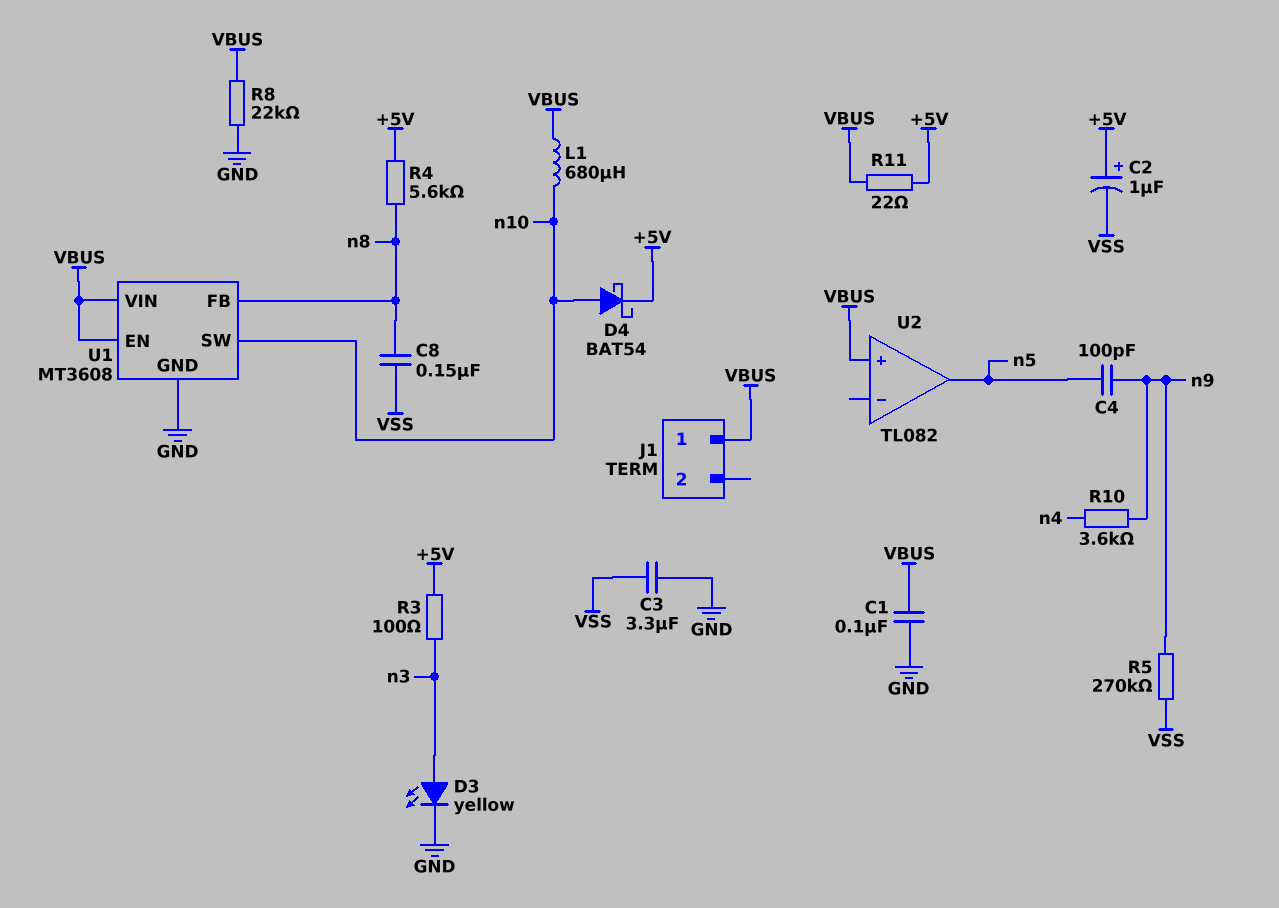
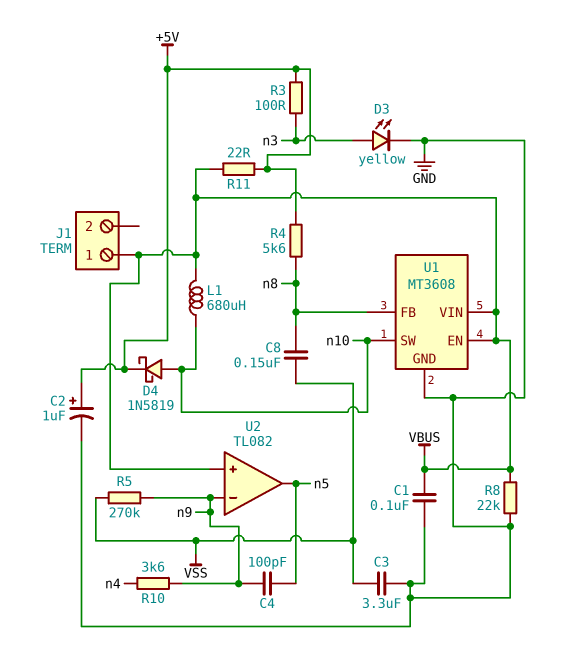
C2: 1uF (plus +5V, minus VSS) -> 1uF (plus +5V, minus GND)
D4: schottky BAT54 (A n10, K +5V) -> schottky 1N5819 (A n10, K +5V)
U2 pin in-: none -> n9

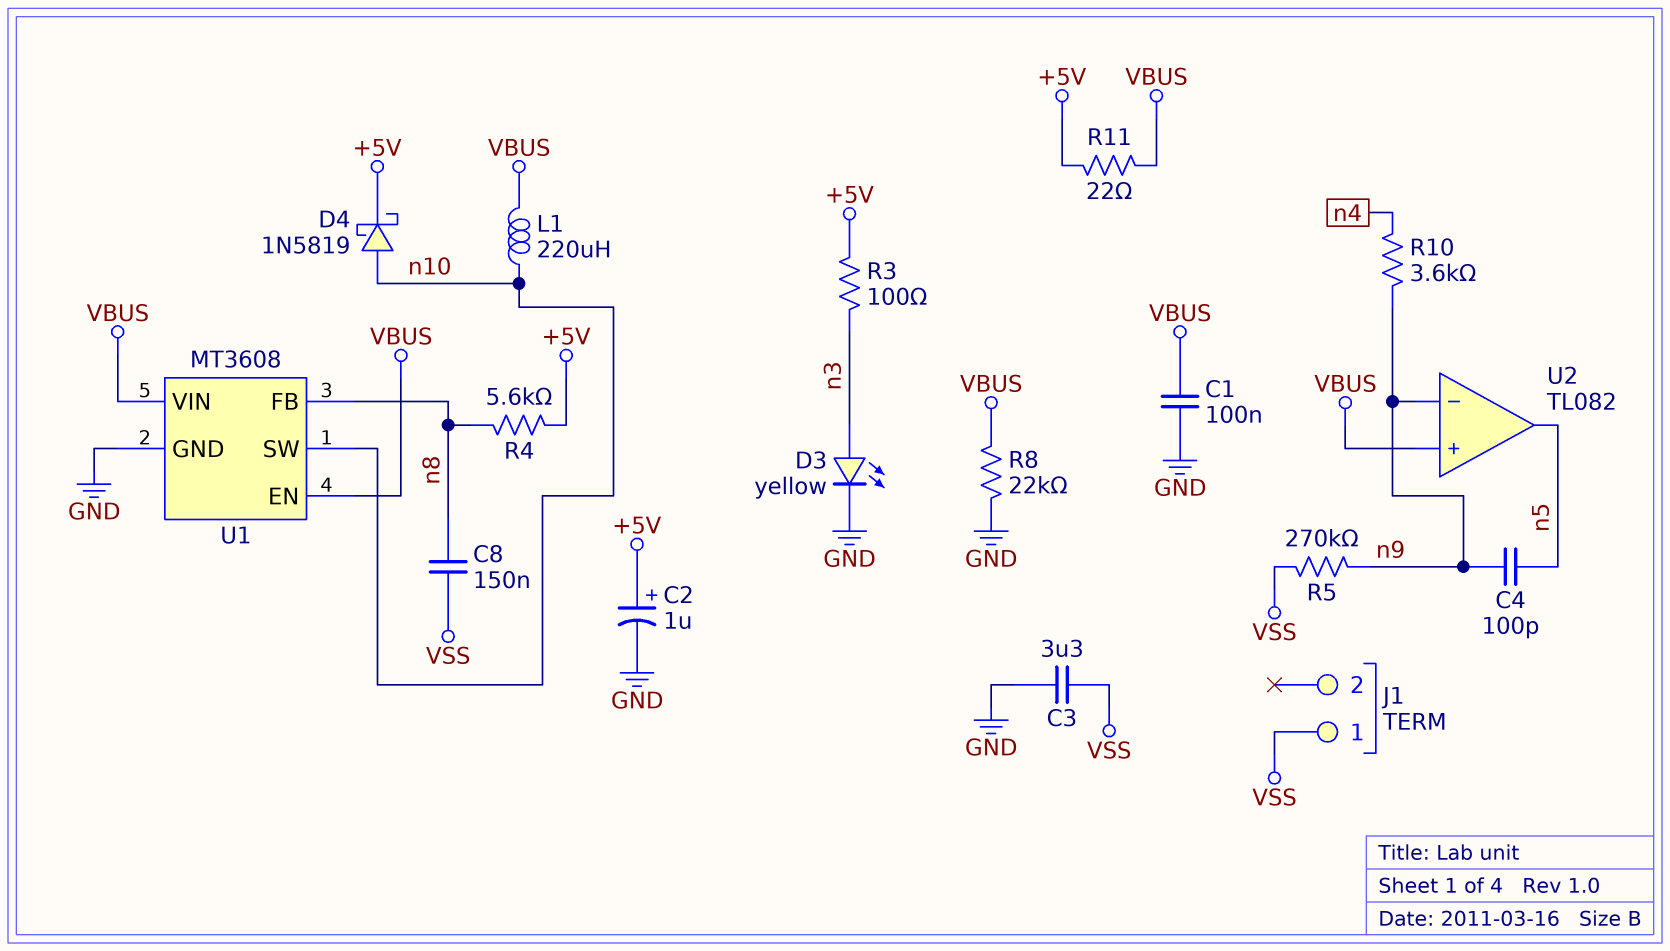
J1 pin 1: VBUS -> VSS
L1: 680uH (VBUS, n10) -> 220uH (VBUS, n10)

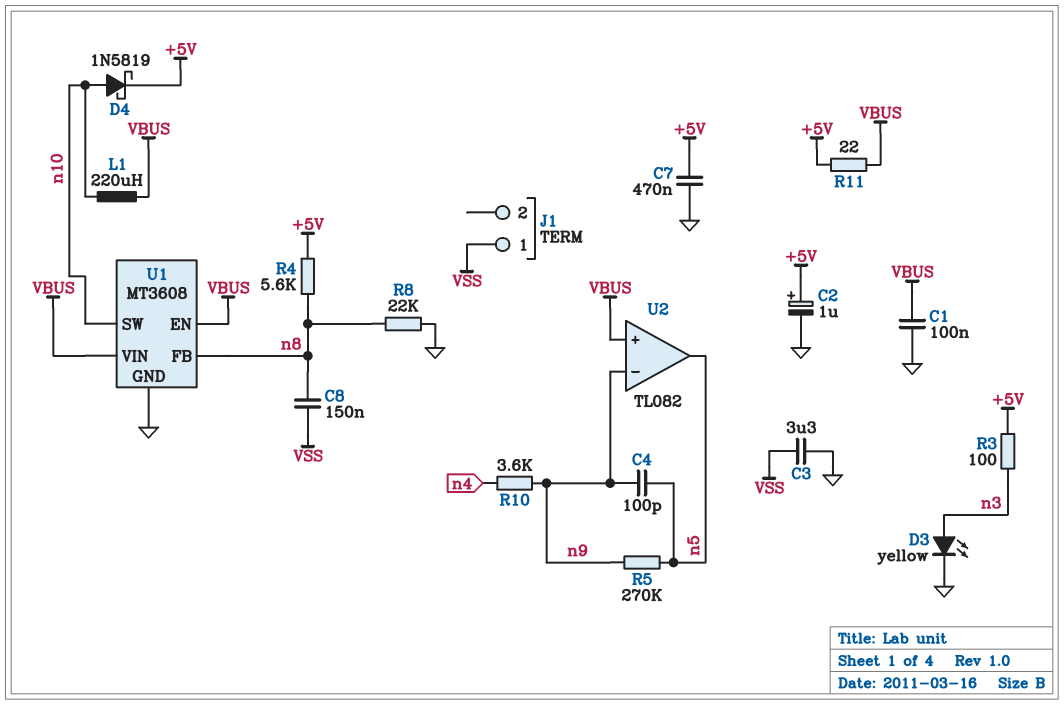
C7: none -> 470nF (+5V, GND)
R5: 270k (VSS, n9) -> 270k (n5, n9)
R8: 22k (GND, VBUS) -> 22k (GND, n8)

